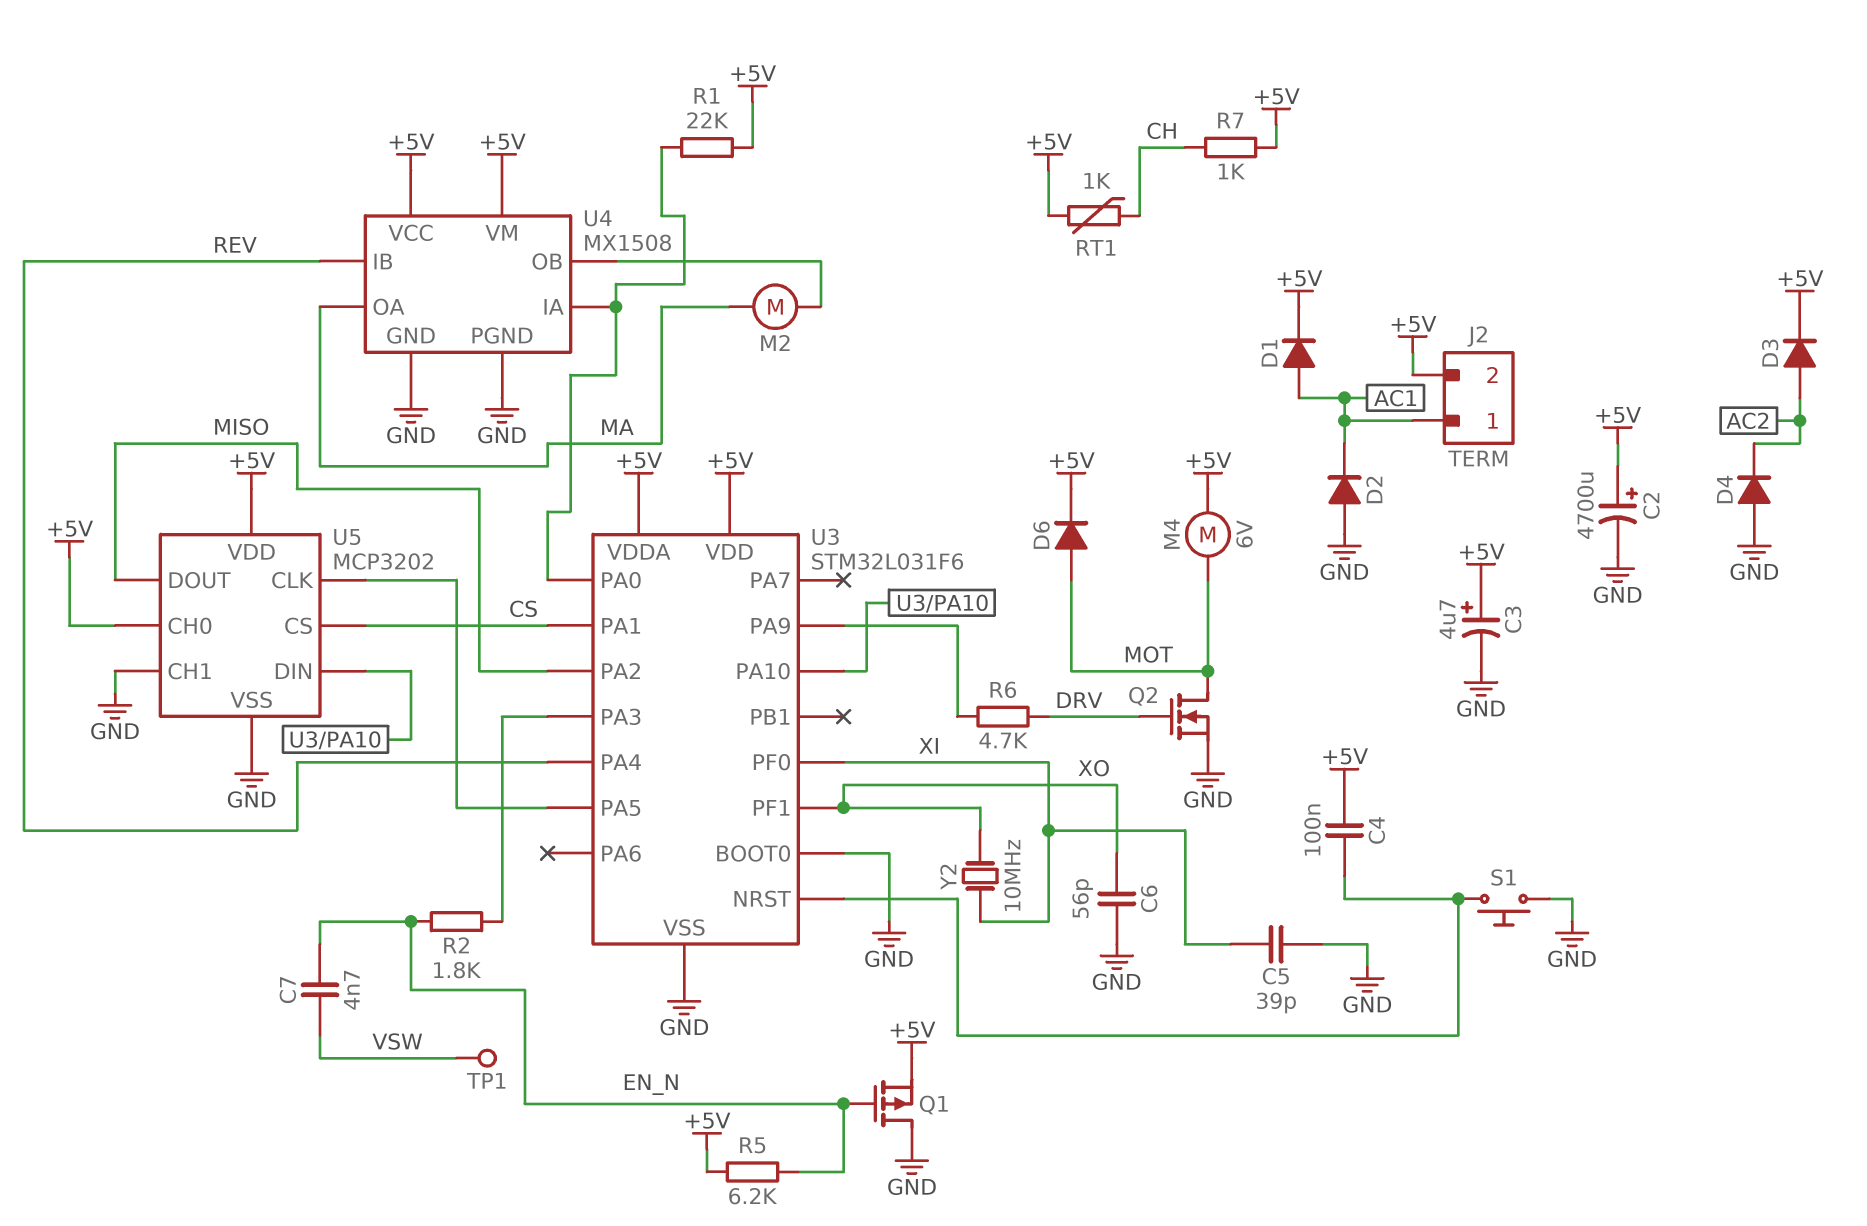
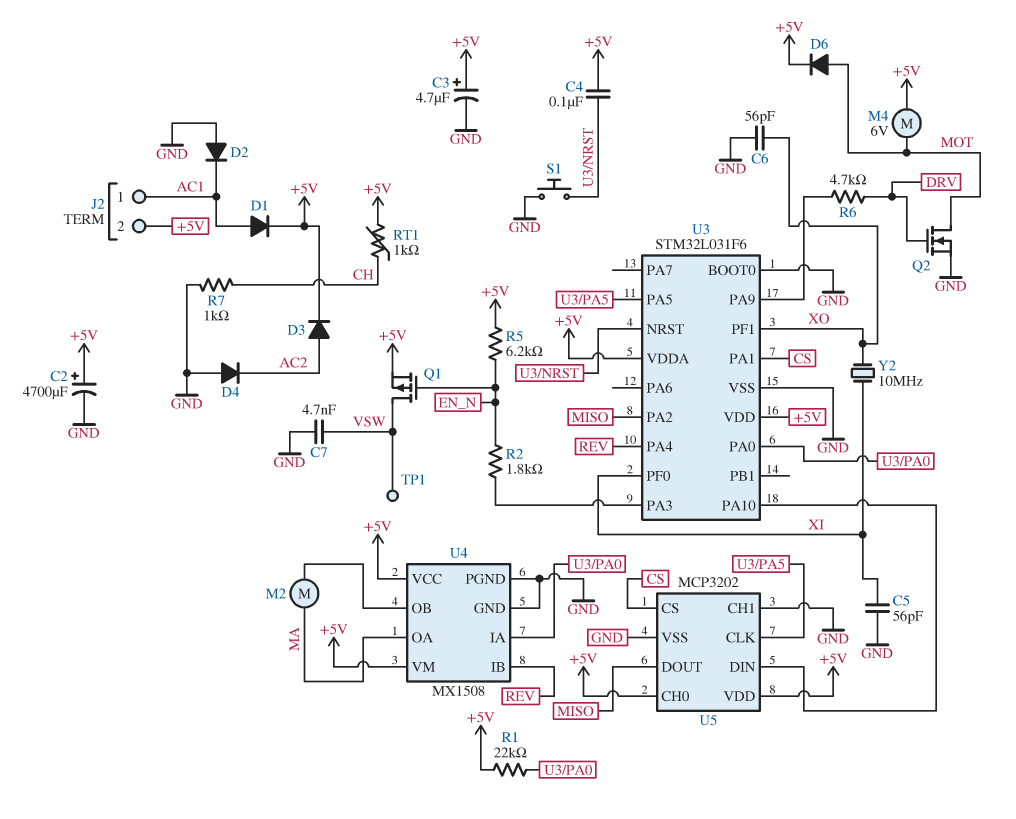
C5: 39pF (GND, XI) -> 56pF (GND, XI)
C7: 4.7nF (EN_N, VSW) -> 4.7nF (GND, VSW)
Q1: PMOS (G EN_N, D GND, S +5V) -> PMOS (G EN_N, D VSW, S +5V)
R7: 1k (+5V, CH) -> 1k (CH, GND)

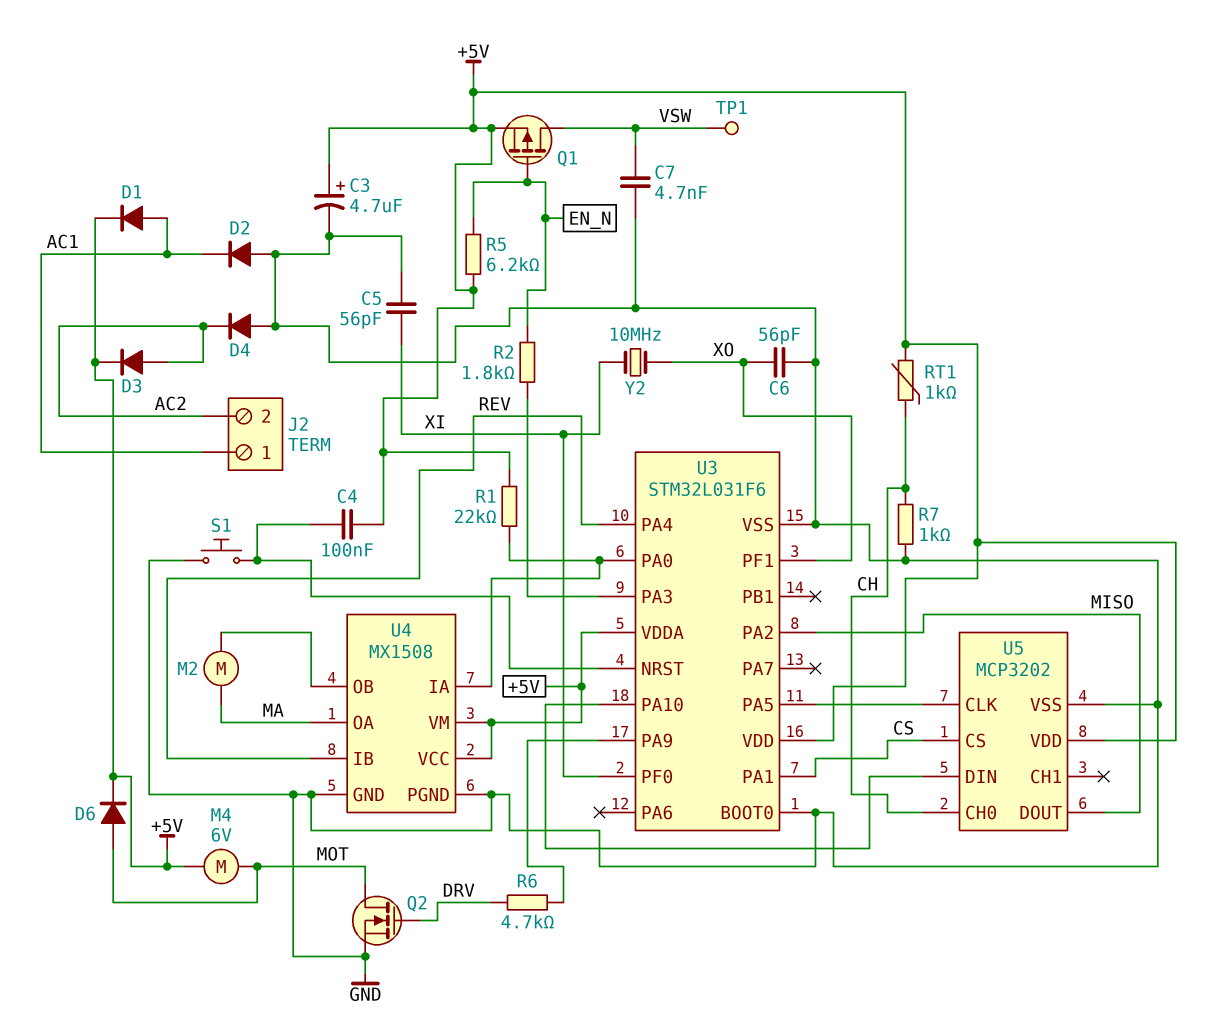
C2: 4700uF (plus +5V, minus GND) -> none
J2 pin 2: +5V -> AC2
U5 pin CH0: +5V -> CH
U5 pin CH1: GND -> none

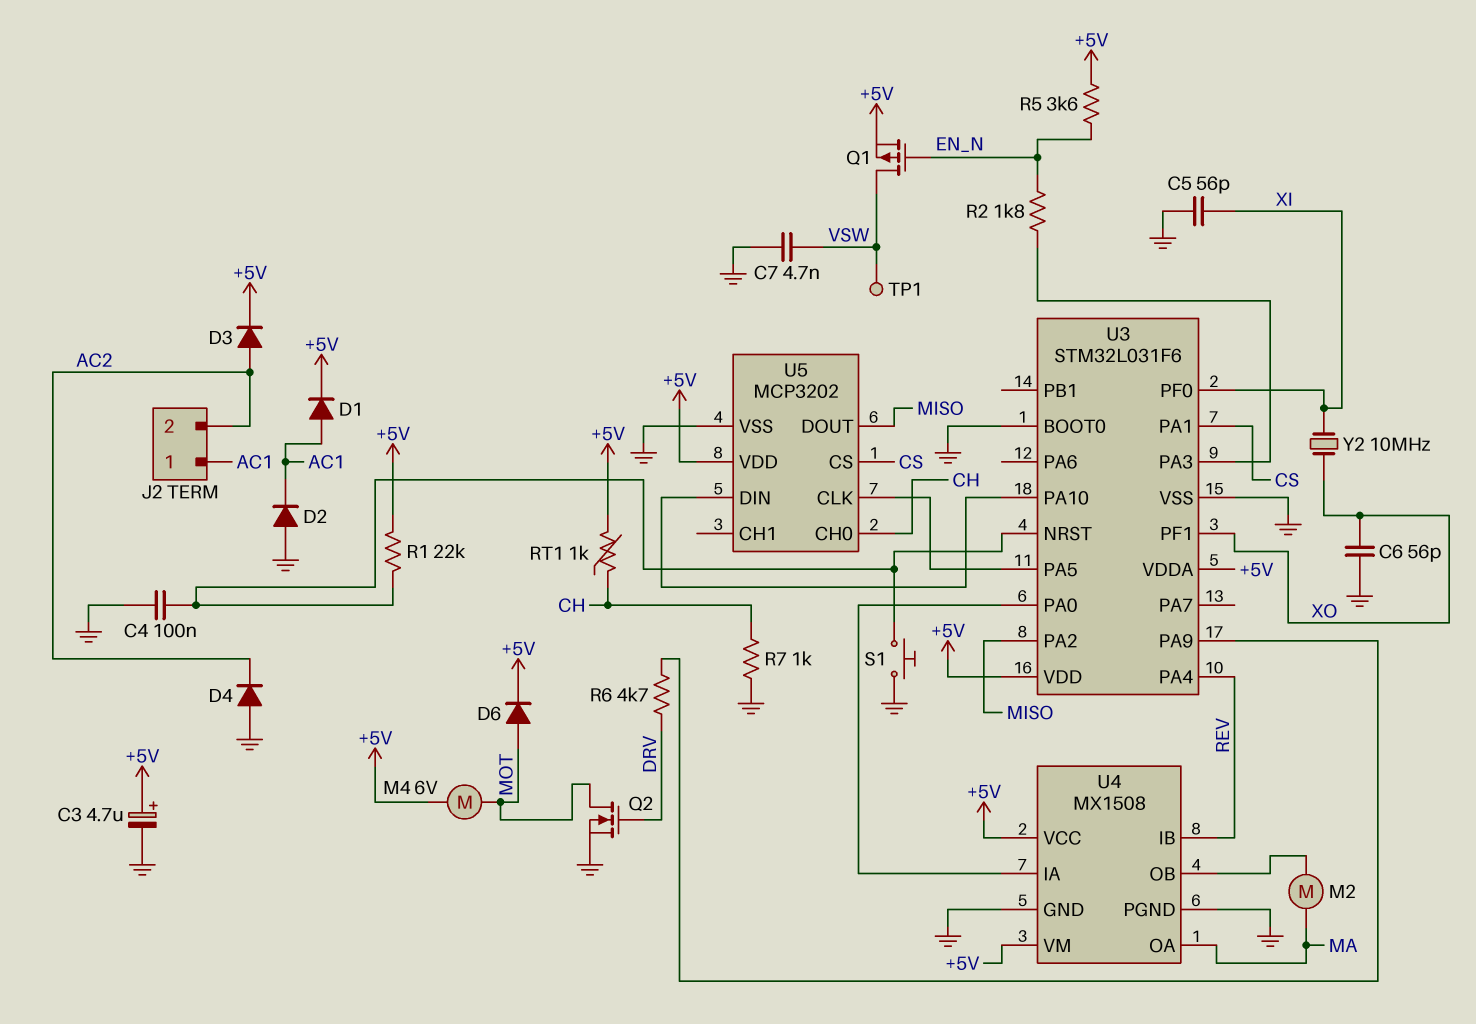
C4: 100nF (+5V, U3/NRST) -> 100nF (GND, U3/NRST)
R1: 22k (+5V, U3/PA0) -> 22k (+5V, U3/NRST)
R5: 6.2k (+5V, EN_N) -> 3.6k (+5V, EN_N)

